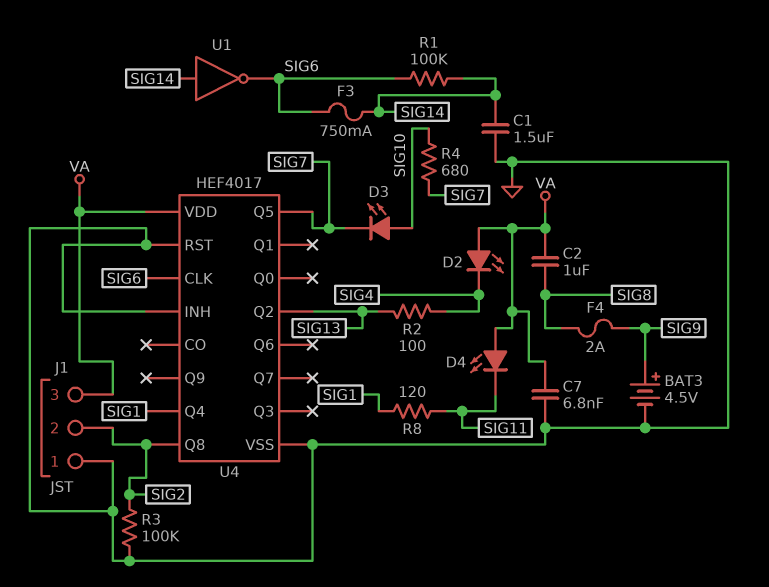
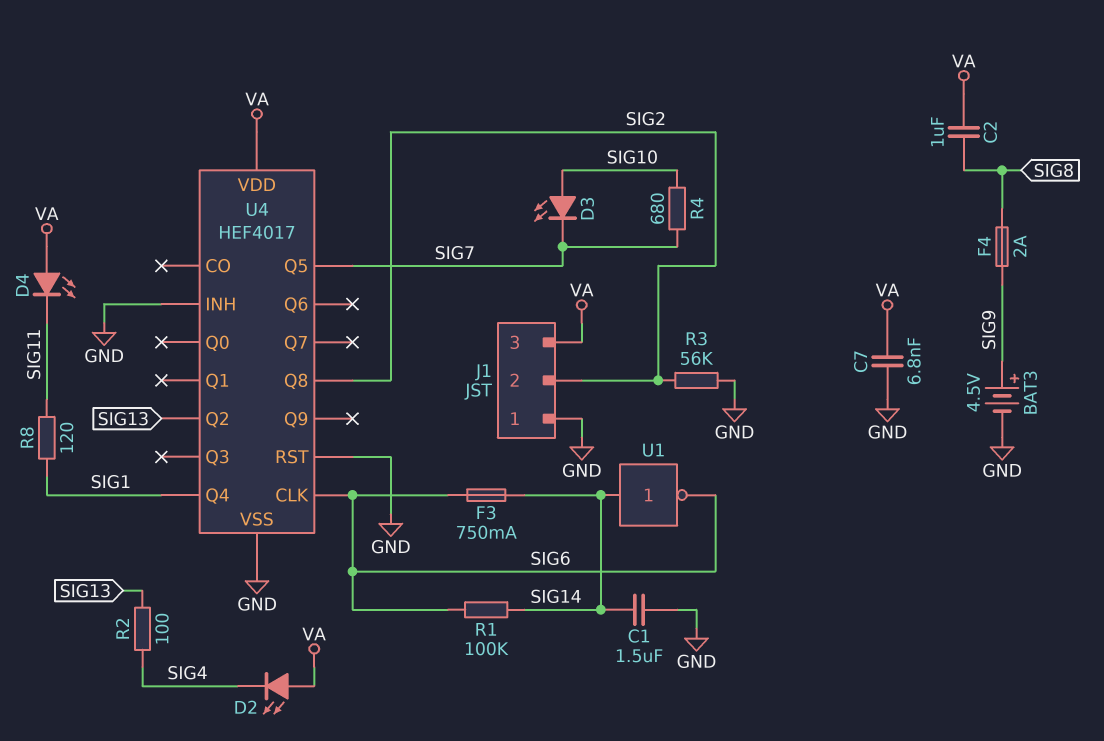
R3: 100k (GND, SIG2) -> 56k (GND, SIG2)

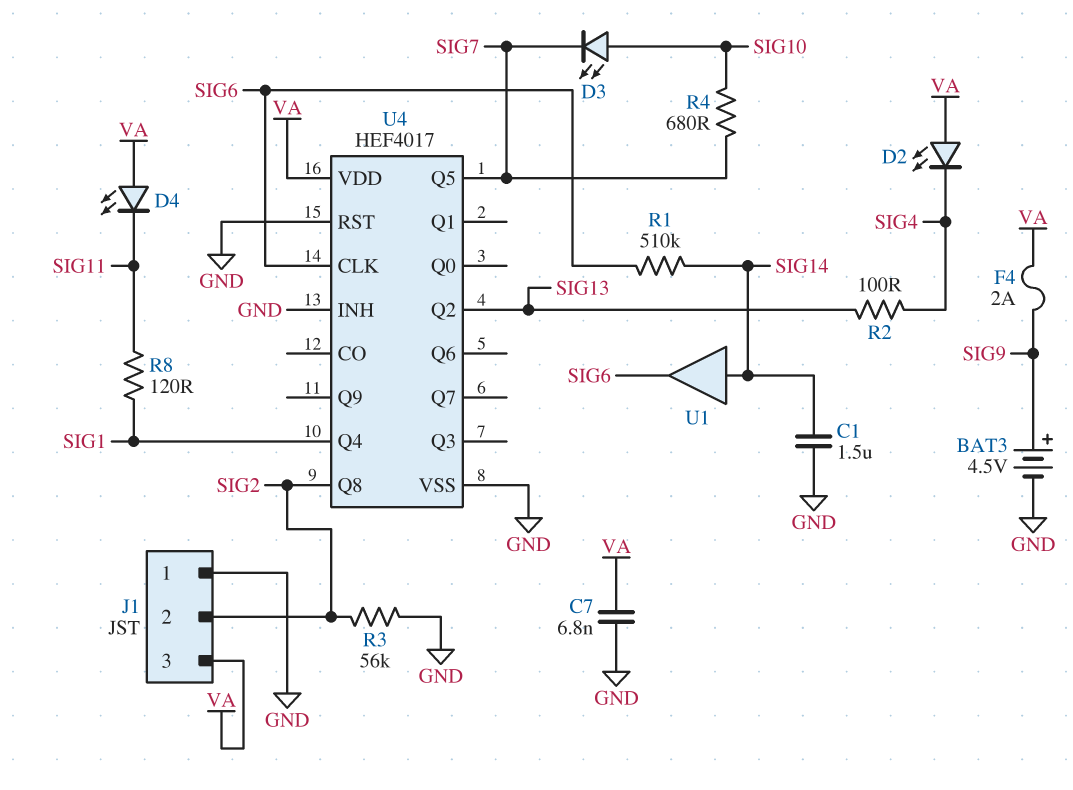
C2: 1uF (SIG8, VA) -> none
F3: 750mA (SIG6, SIG14) -> none
F4: 2A (SIG8, SIG9) -> 2A (SIG9, VA)
R1: 100k (SIG6, SIG14) -> 510k (SIG6, SIG14)
U1: NOT (in SIG14, out SIG6) -> buffer (in SIG14, out SIG6)

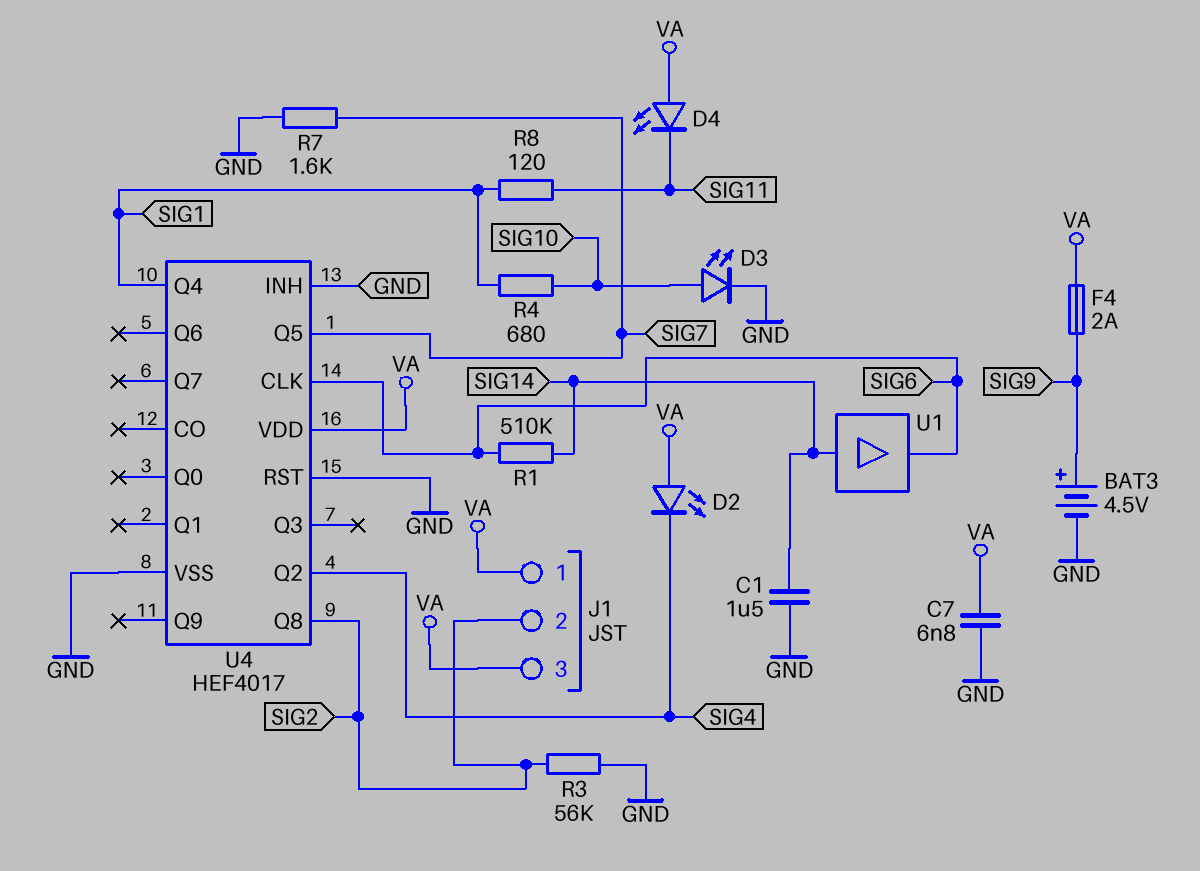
D3: LED (A SIG10, K SIG7) -> LED (A SIG10, K GND)
J1 pin 1: GND -> VA
R2: 100 (SIG4, SIG13) -> none
R4: 680 (SIG7, SIG10) -> 680 (SIG1, SIG10)
R7: none -> 1.6k (GND, SIG7)
U4 pin Q2: SIG13 -> SIG4

